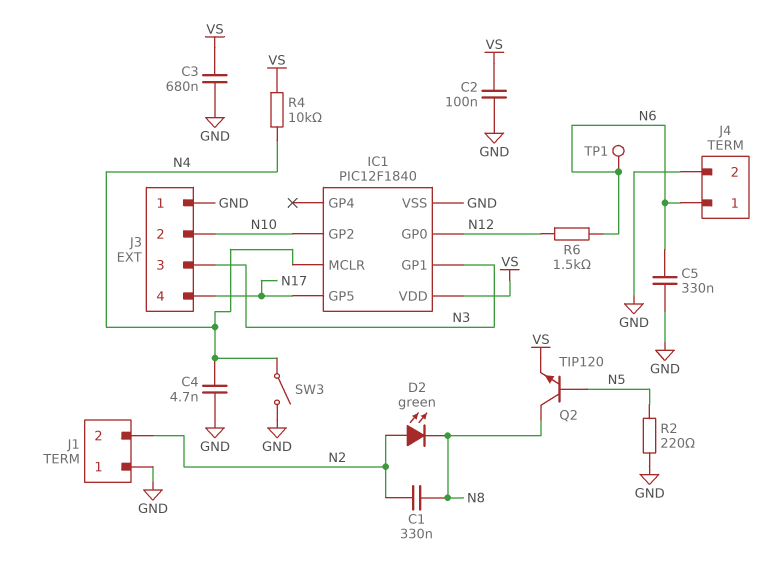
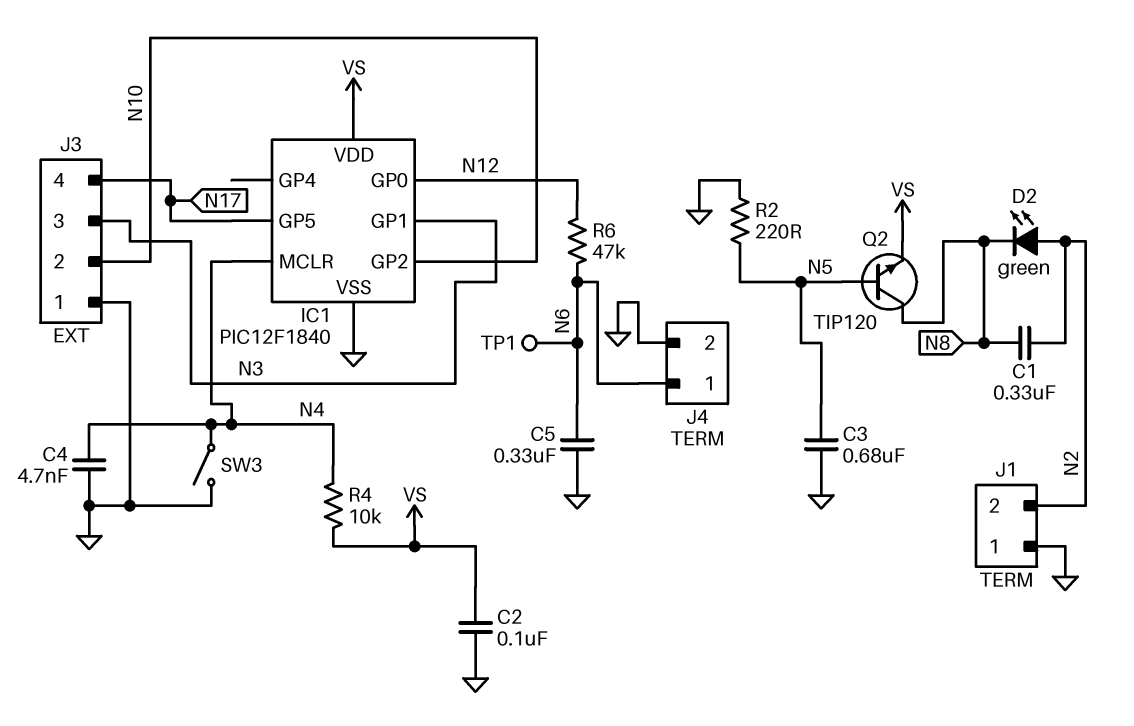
C3: 680nF (GND, VS) -> 680nF (GND, N5)
R6: 1.5k (N6, N12) -> 47k (N6, N12)

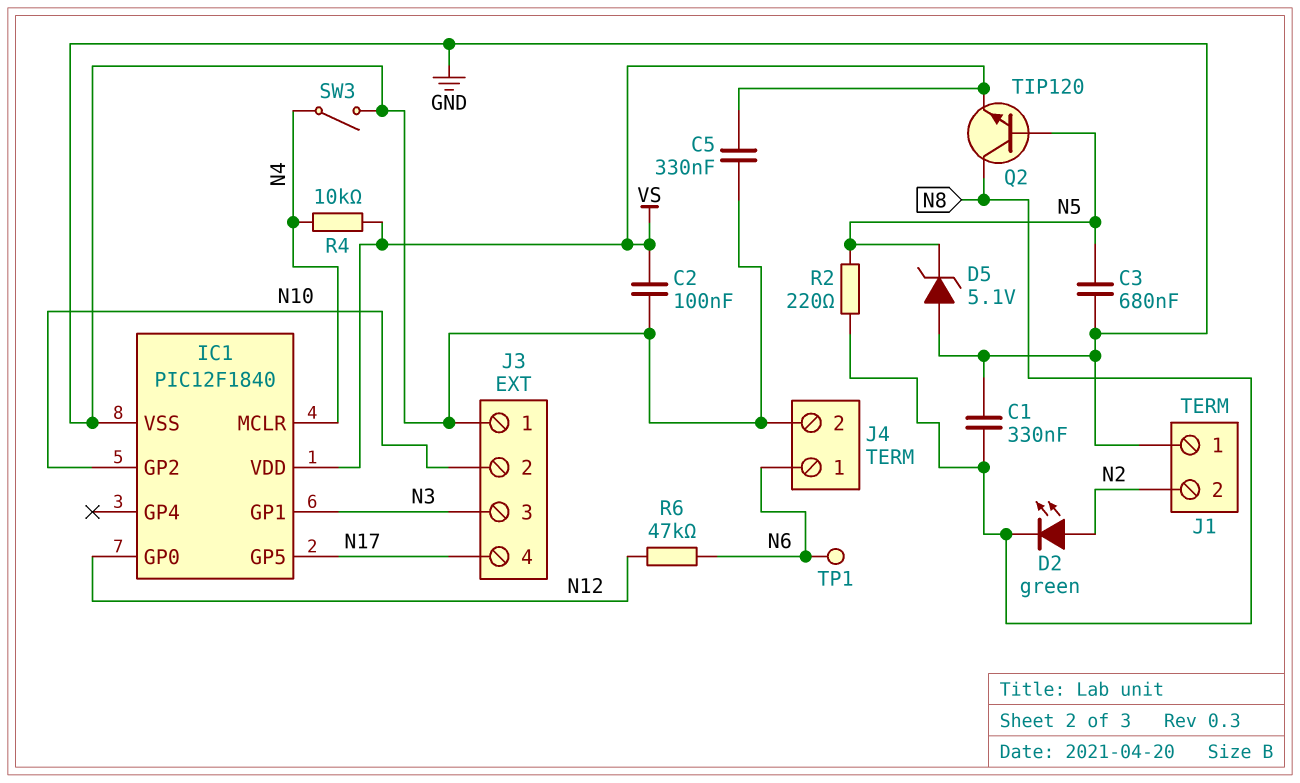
C1: 330nF (N2, N8) -> 330nF (GND, N8)
C4: 4.7nF (GND, N4) -> none
C5: 330nF (GND, N6) -> 330nF (GND, VS)
D5: none -> zener 5.1V (A GND, K N5)
R2: 220 (GND, N5) -> 220 (N5, N8)

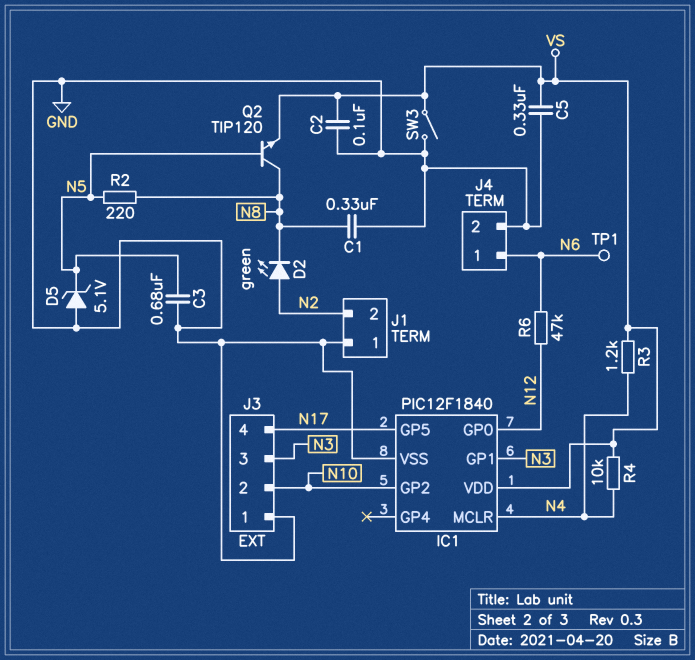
R3: none -> 1.2k (N4, VS)
SW3: switch (GND, N4) -> switch (GND, VS)

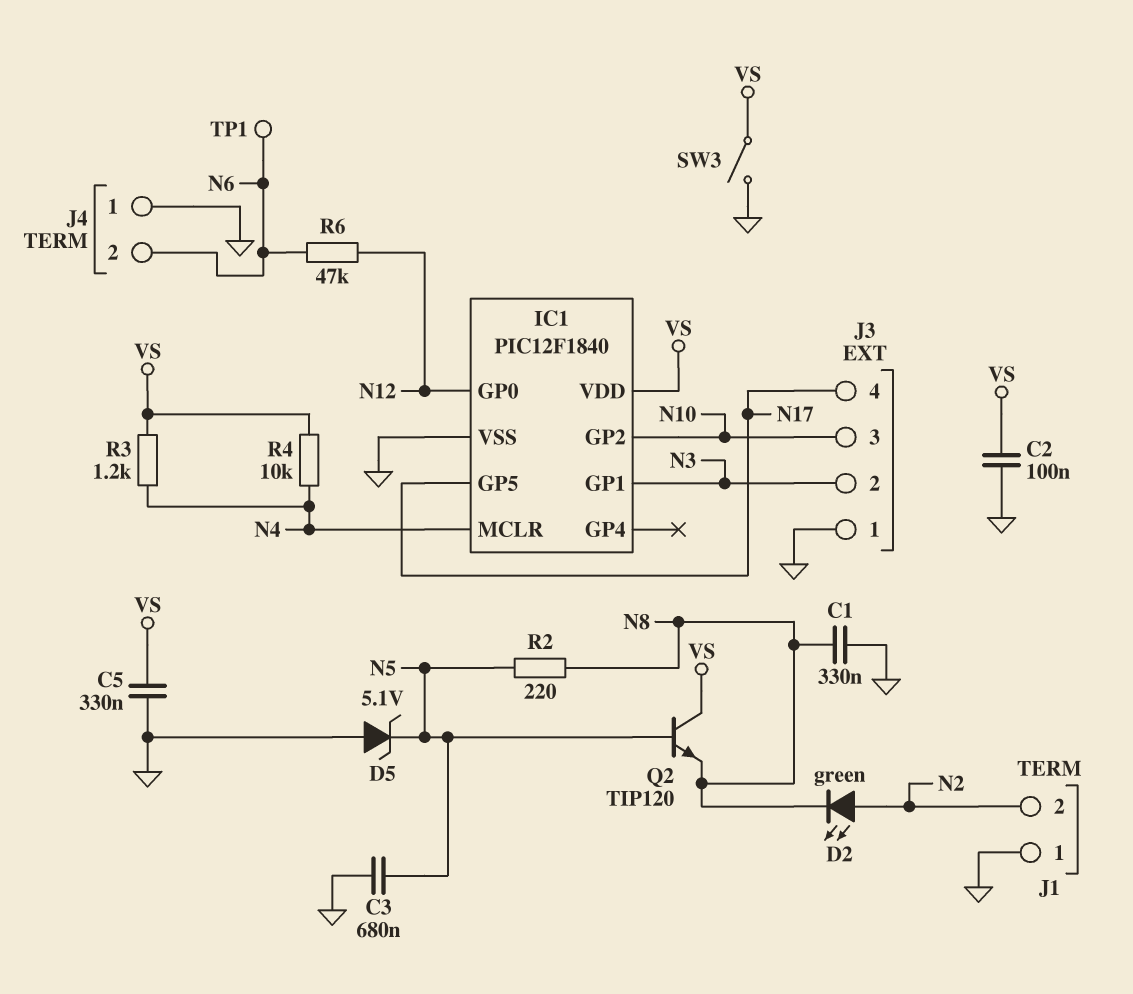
J3 pin 2: N10 -> N3
J3 pin 3: N3 -> N10
J4 pin 1: N6 -> GND
J4 pin 2: GND -> N6
Q2: NPN TIP120 (B N5, C N8, E VS) -> NPN TIP120 (B N5, C VS, E N8)

